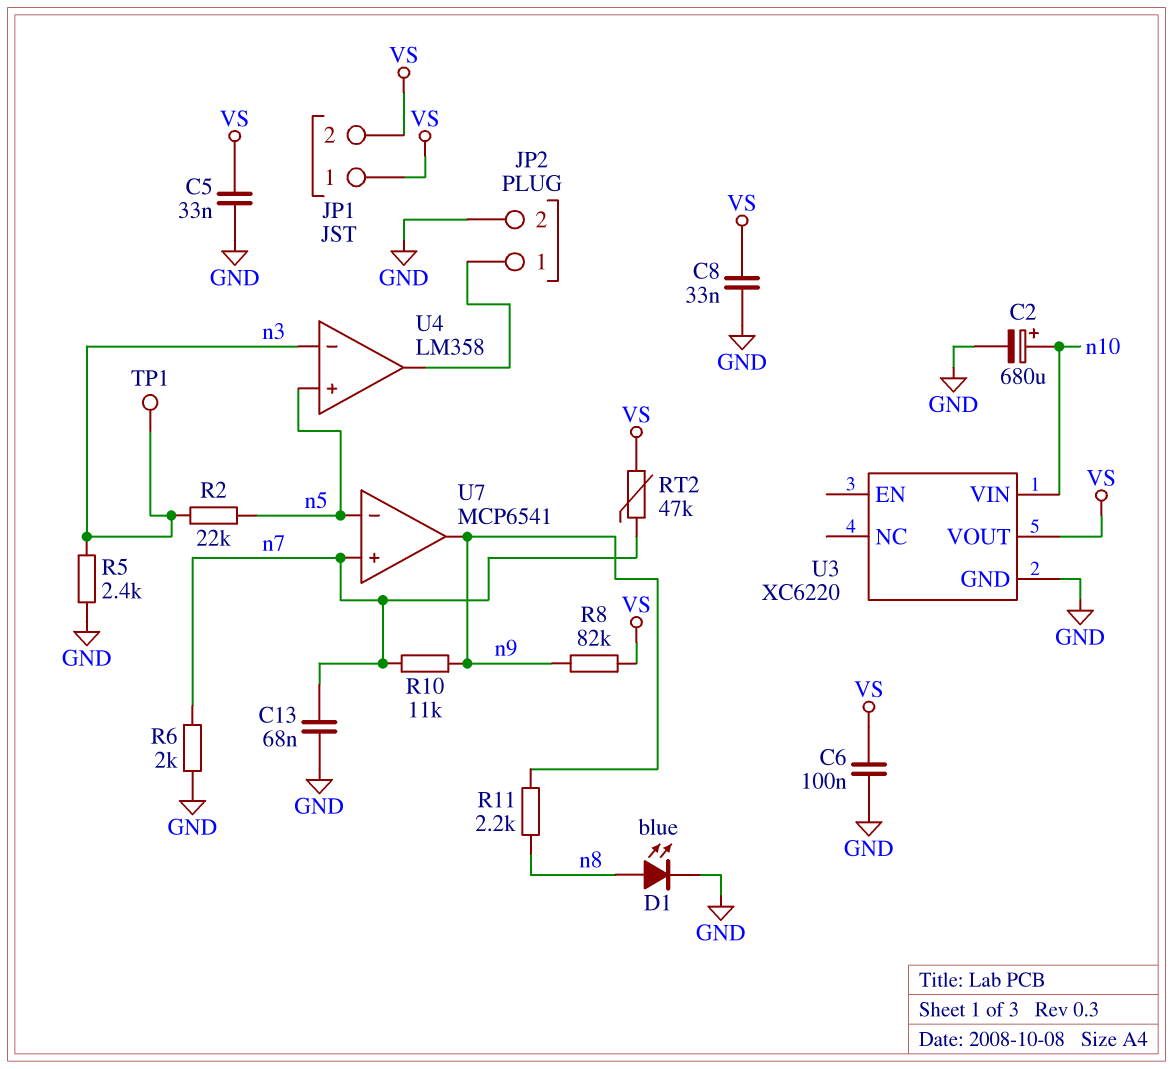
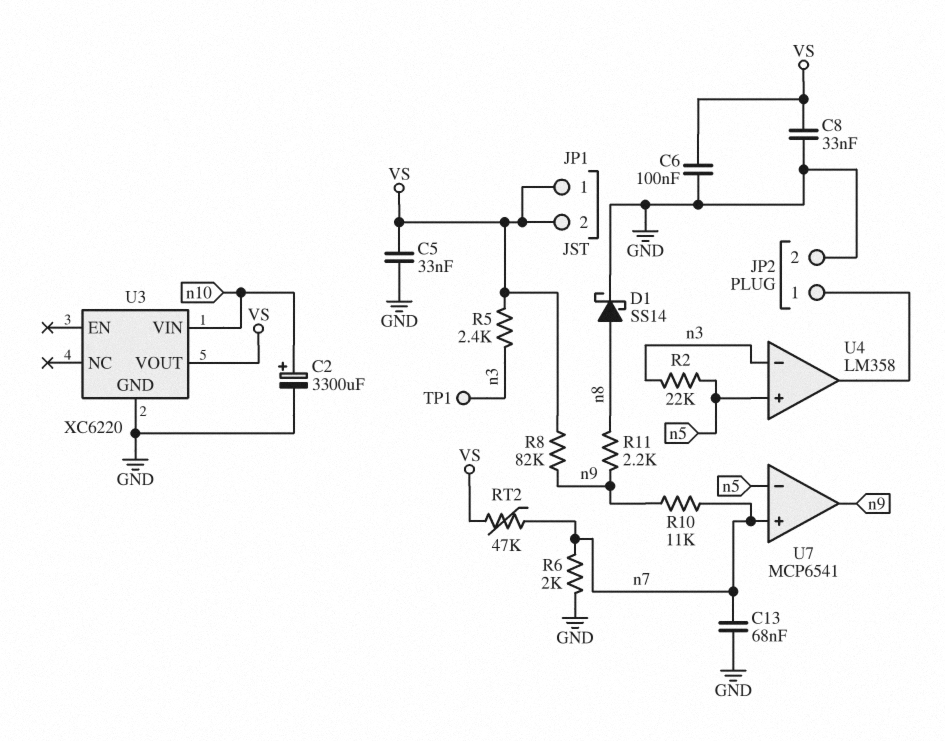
C2: 680uF (plus n10, minus GND) -> 3300uF (plus n10, minus GND)
D1: LED blue (A n8, K GND) -> schottky SS14 (A n8, K GND)
R5: 2.4k (GND, n3) -> 2.4k (VS, n3)

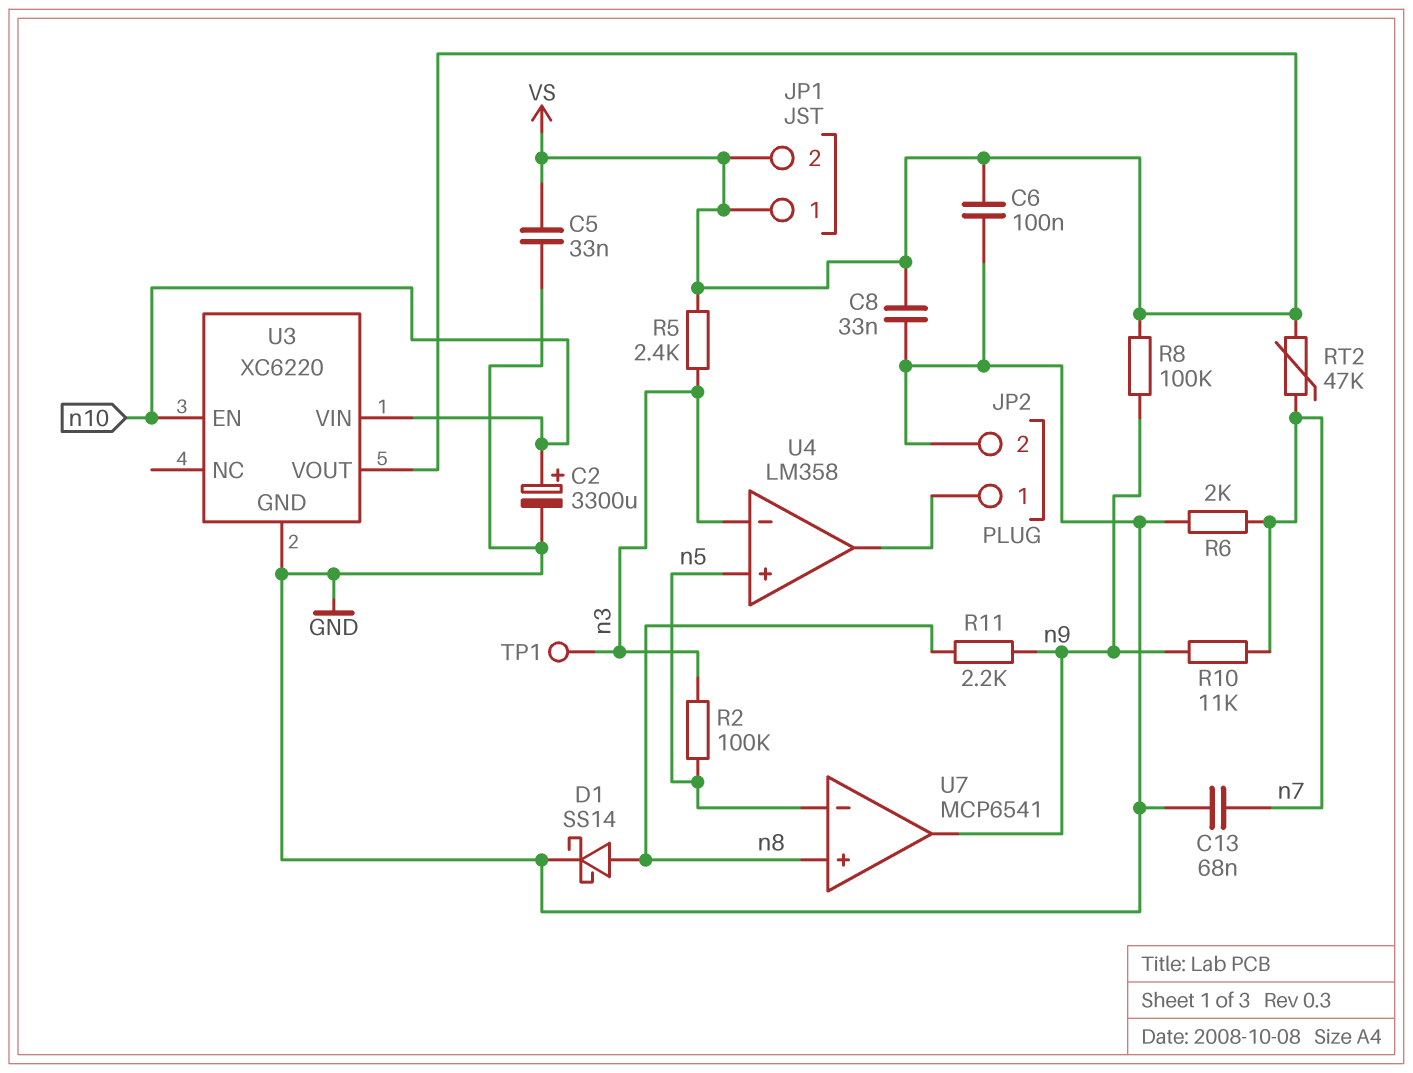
R2: 22k (n3, n5) -> 100k (n3, n5)
R8: 82k (VS, n9) -> 100k (VS, n9)
U3 pin EN: none -> n10
U7 pin in+: n7 -> n8

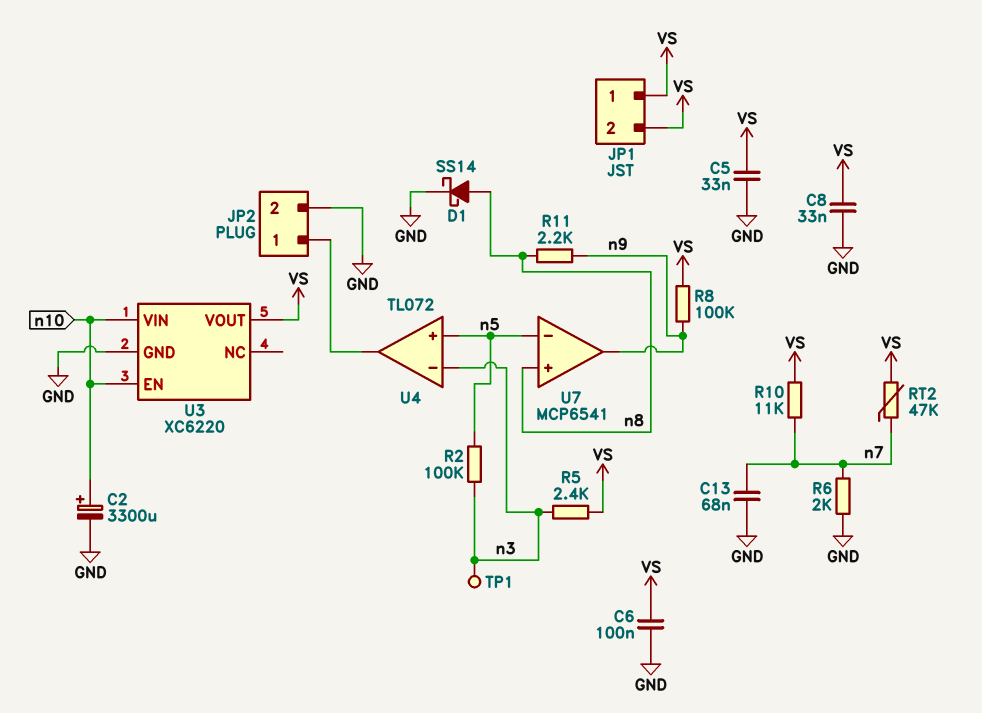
R10: 11k (n7, n9) -> 11k (VS, n7)
U4: LM358 -> TL072

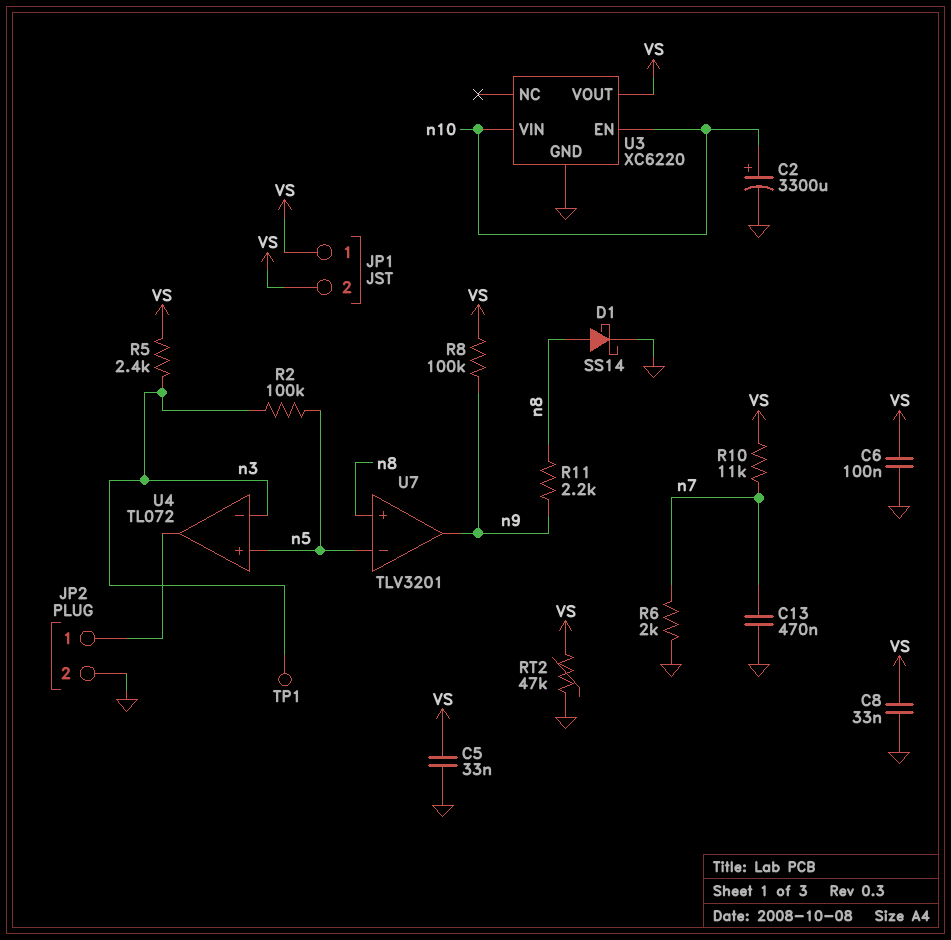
C13: 68nF (GND, n7) -> 470nF (GND, n7)
RT2: 47k (VS, n7) -> 47k (GND, VS)
U7: MCP6541 -> TLV3201

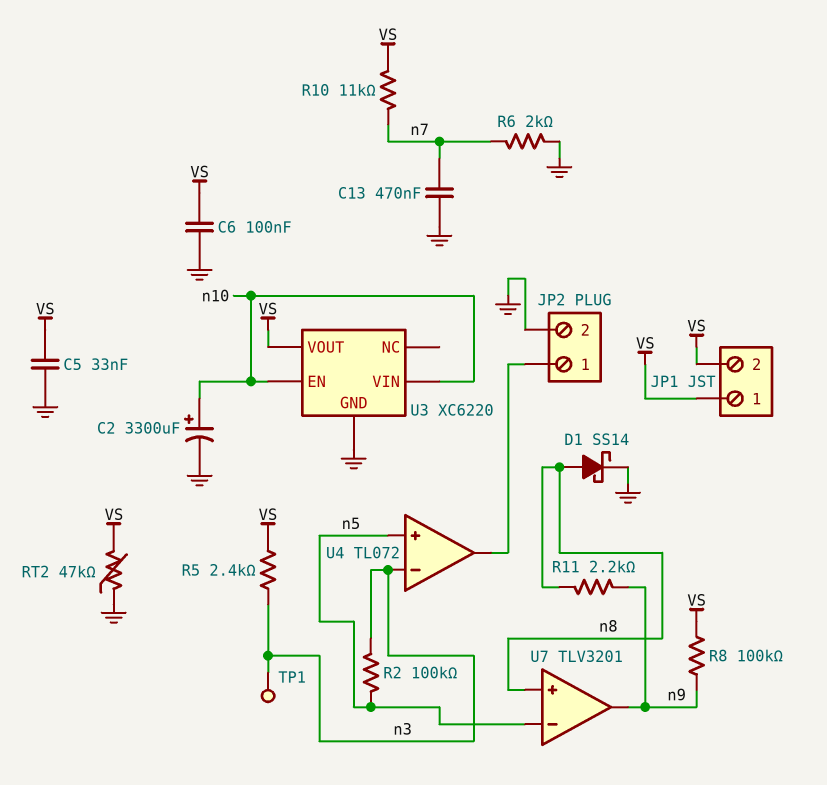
C8: 33nF (GND, VS) -> none

